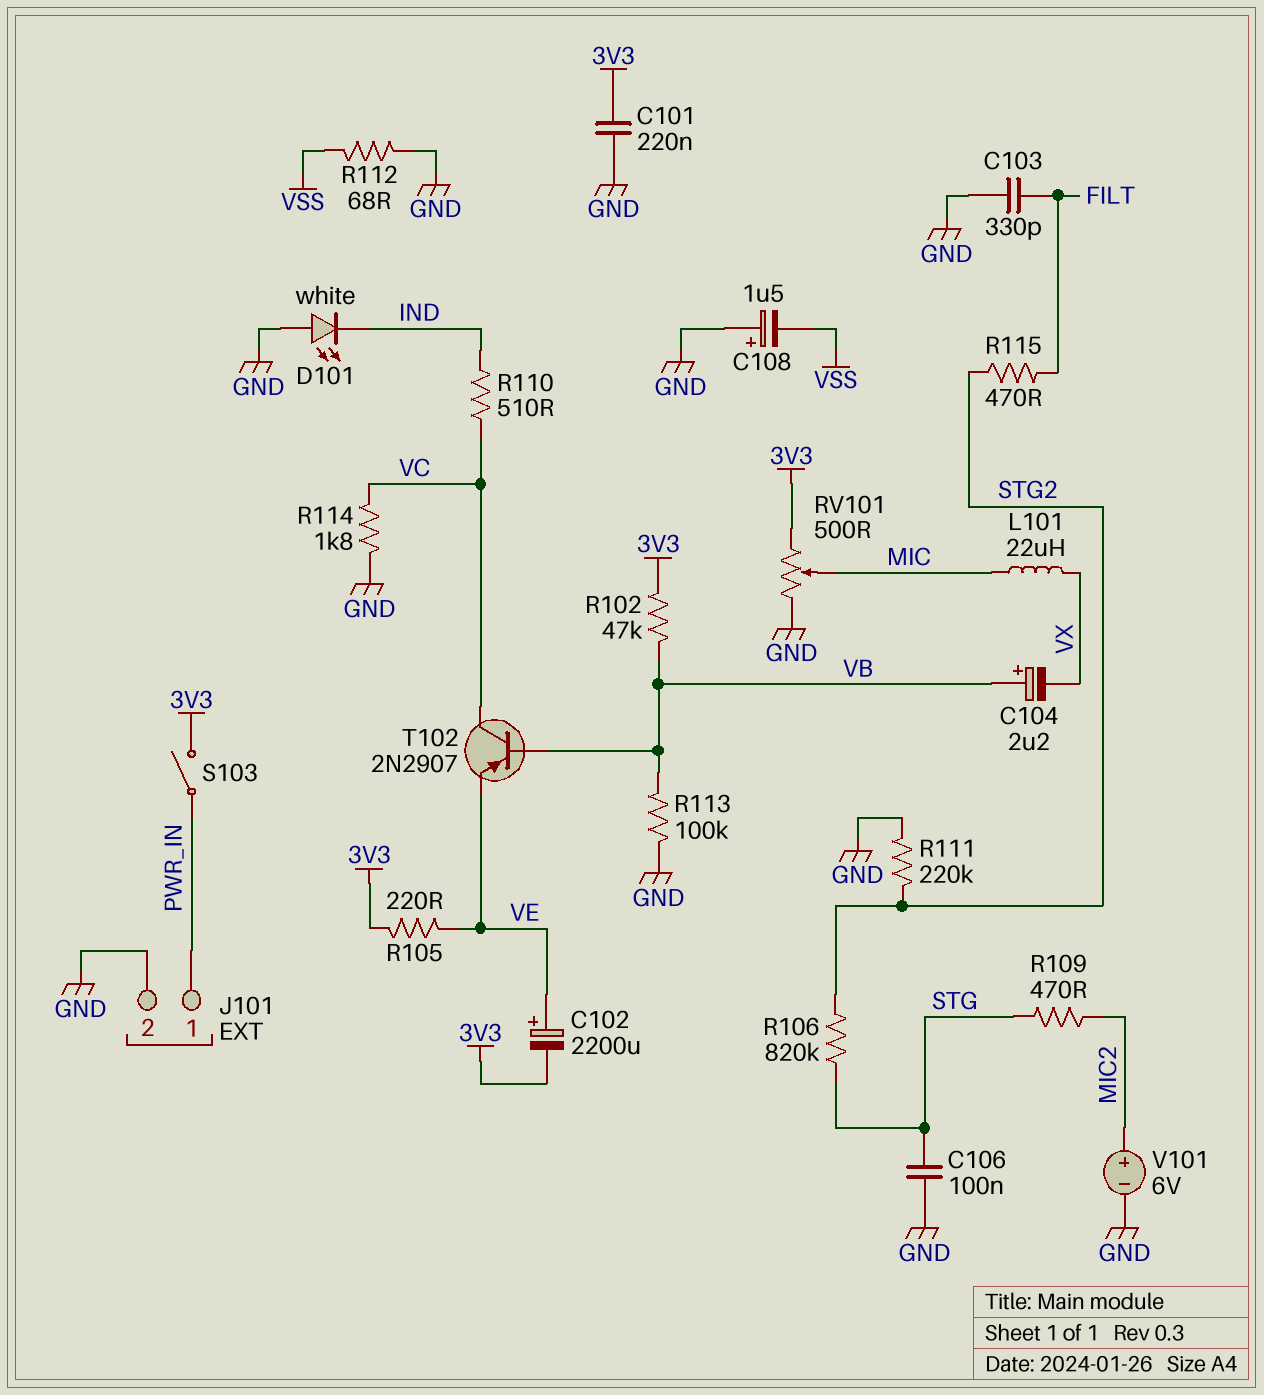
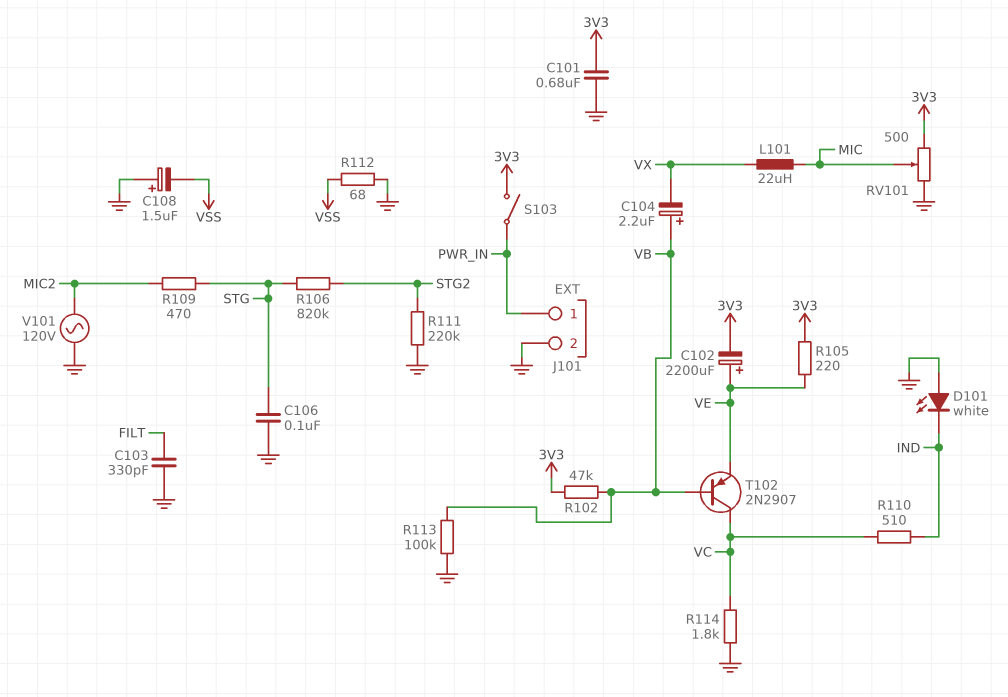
C101: 220nF (3V3, GND) -> 680nF (3V3, GND)
R115: 470 (FILT, STG2) -> none
V101: 6V (plus MIC2, minus GND) -> AC 120V (GND, MIC2)

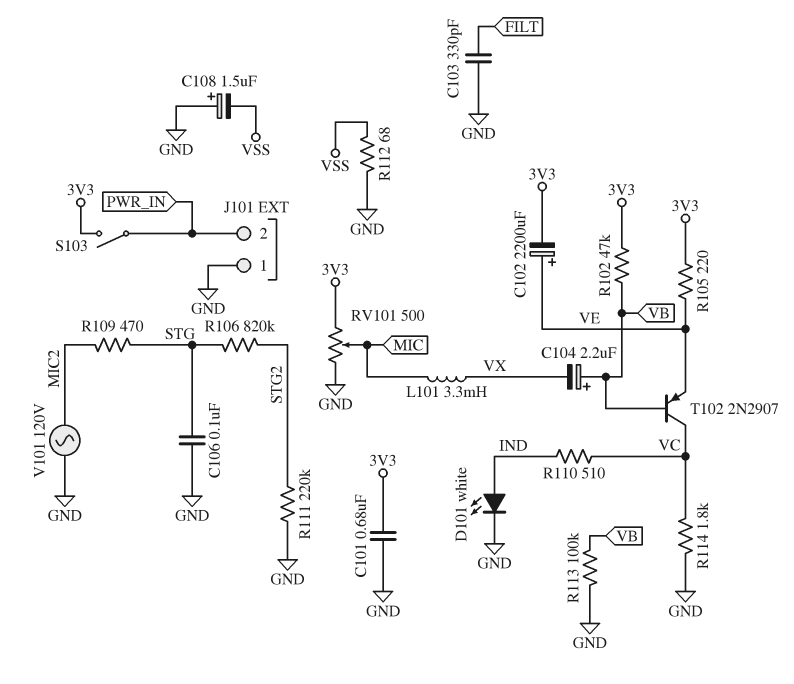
D101: LED white (A GND, K IND) -> LED white (A IND, K GND)
J101 pin 1: PWR_IN -> GND
J101 pin 2: GND -> PWR_IN
L101: 22uH (MIC, VX) -> 3.3mH (MIC, VX)

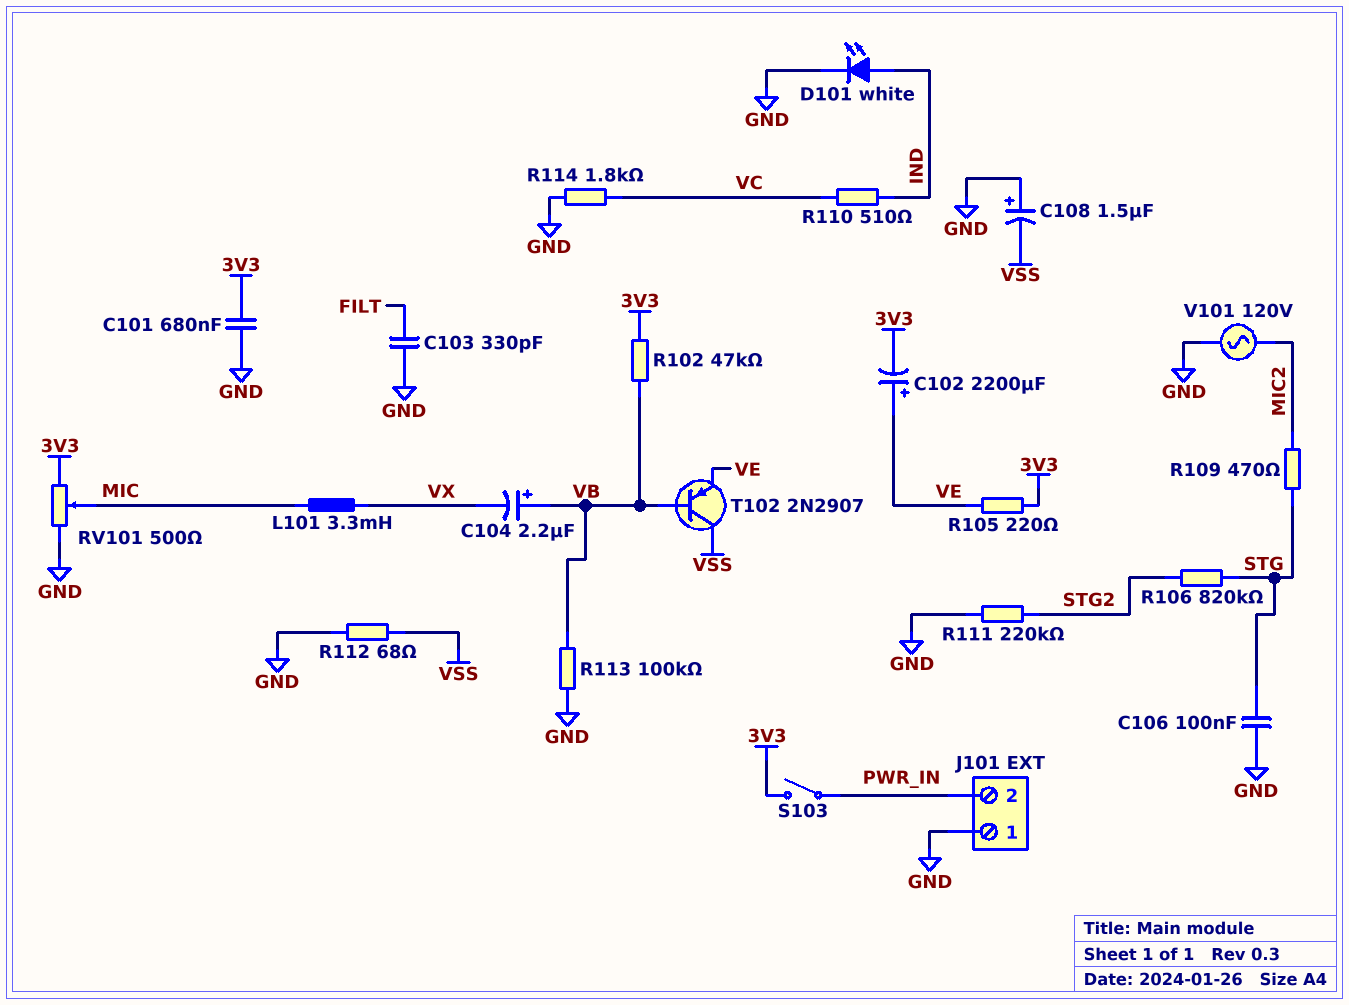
T102: PNP 2N2907 (B VB, C VC, E VE) -> PNP 2N2907 (B VB, C VSS, E VE)

